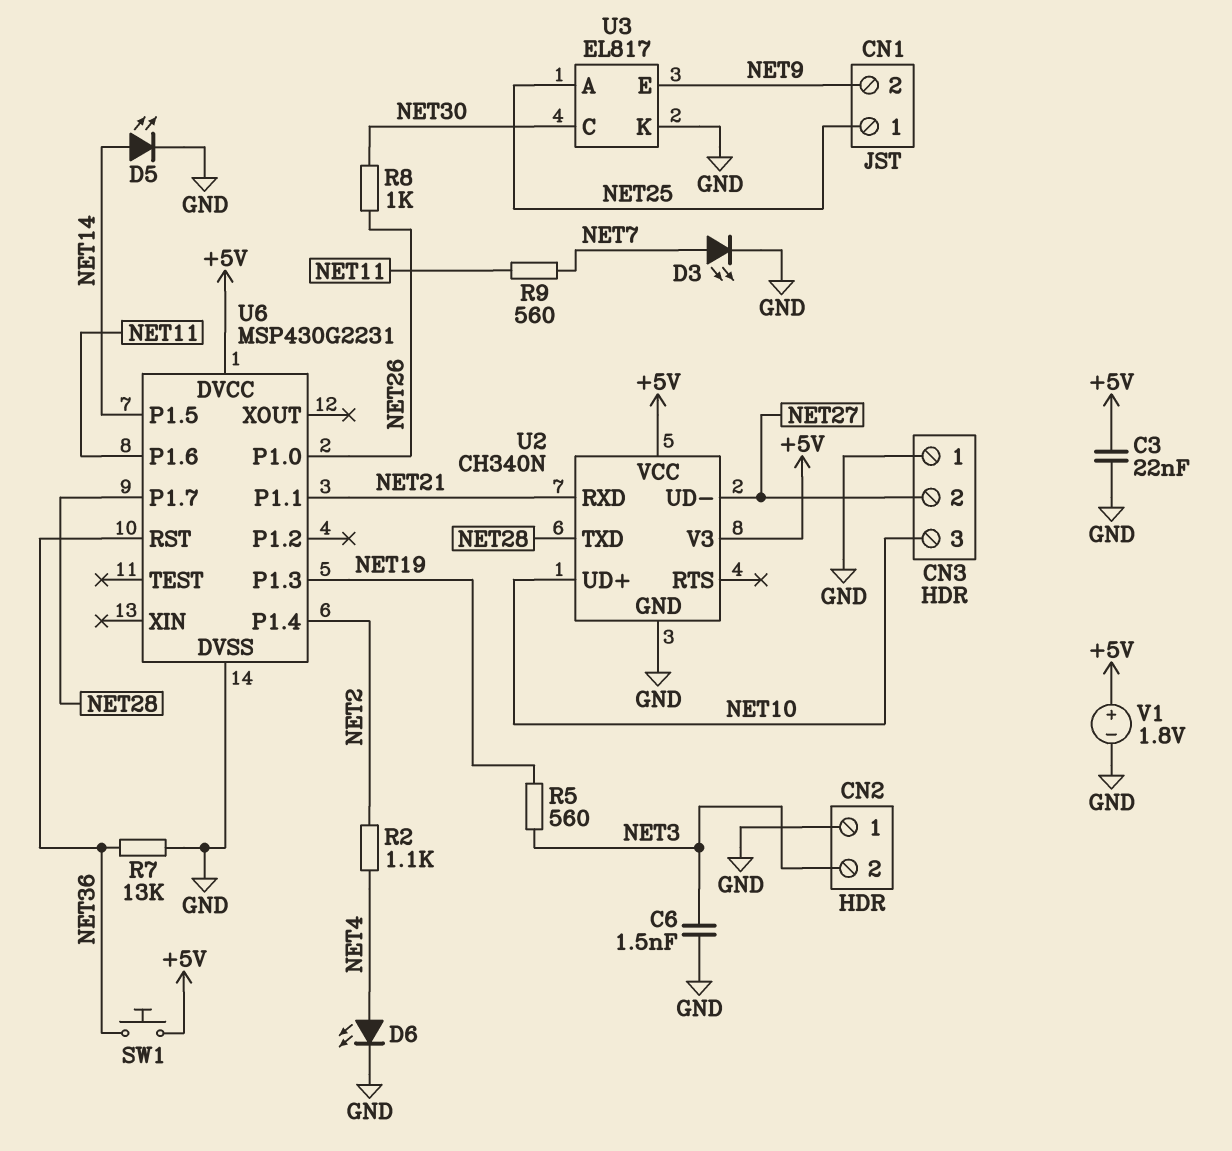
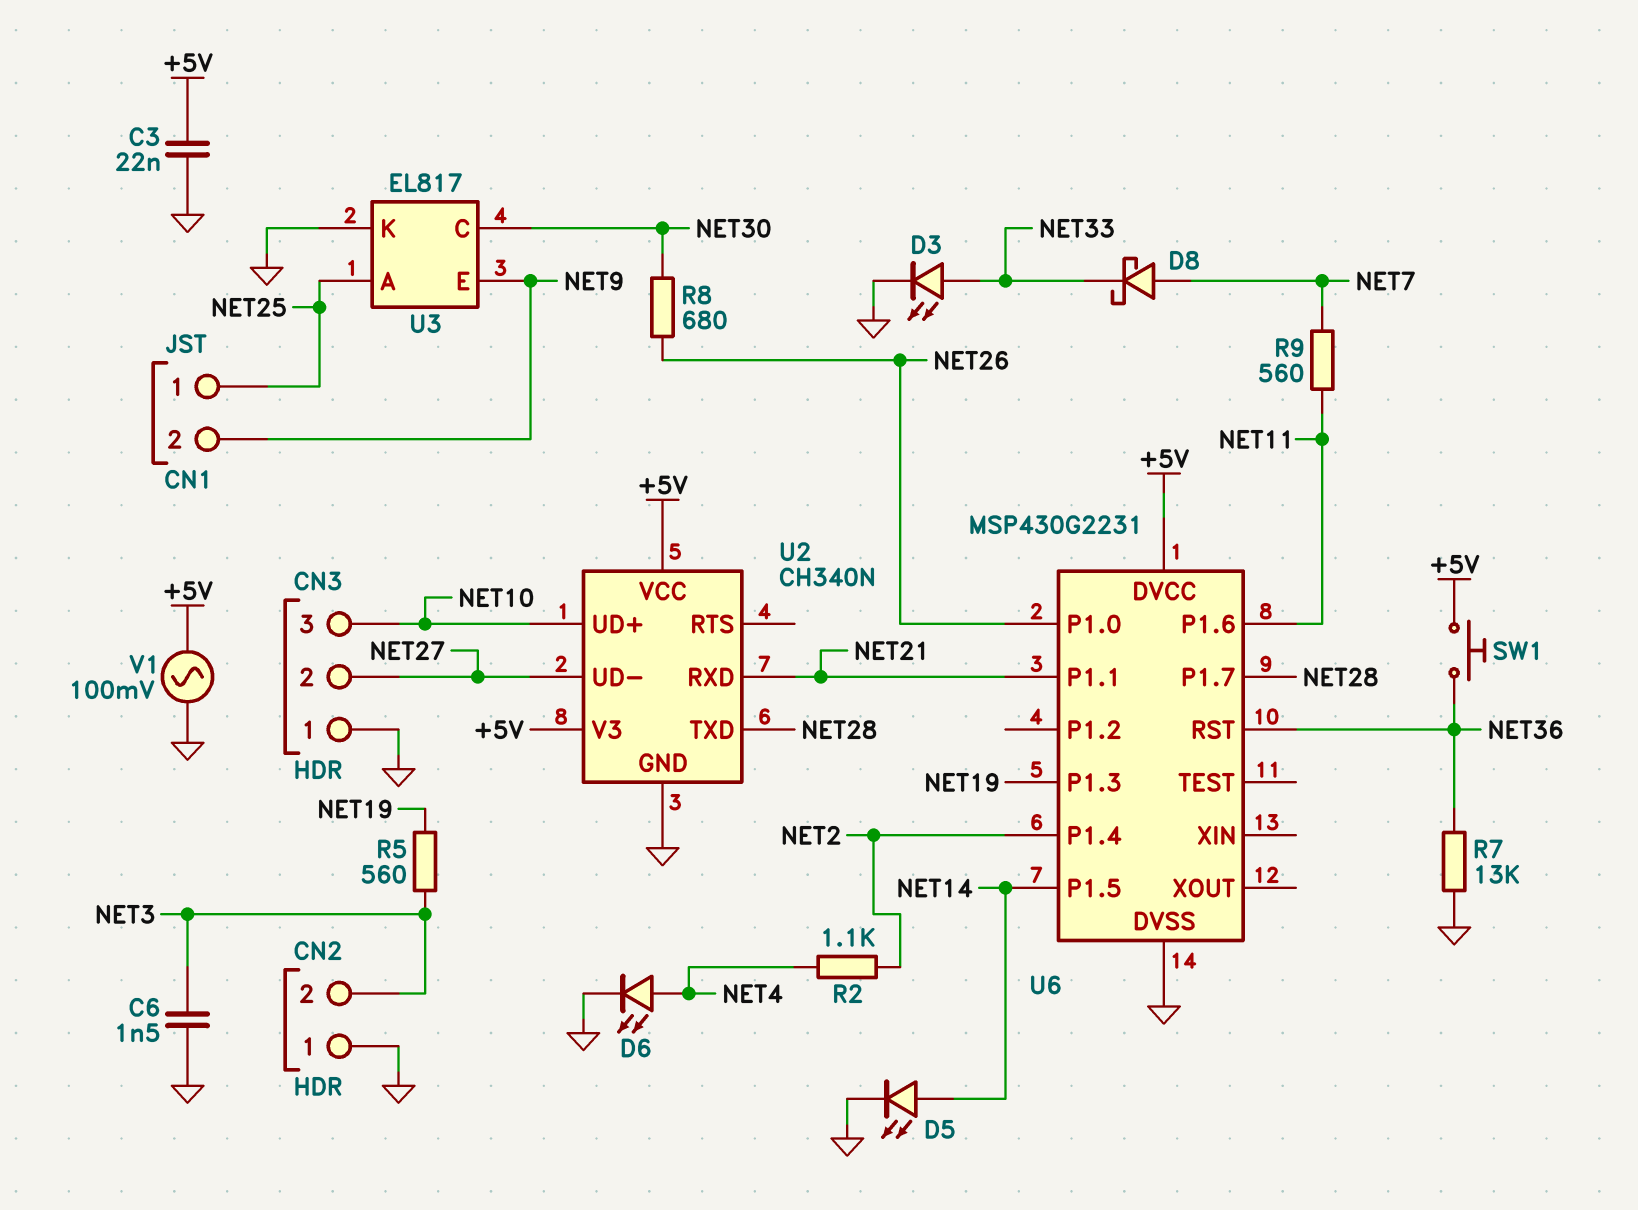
D3: LED (A NET7, K GND) -> LED (A NET33, K GND)
D8: none -> schottky (A NET7, K NET33)
R8: 1k (NET26, NET30) -> 680 (NET26, NET30)
V1: 1.8V (plus +5V, minus GND) -> AC 100mV (+5V, GND)

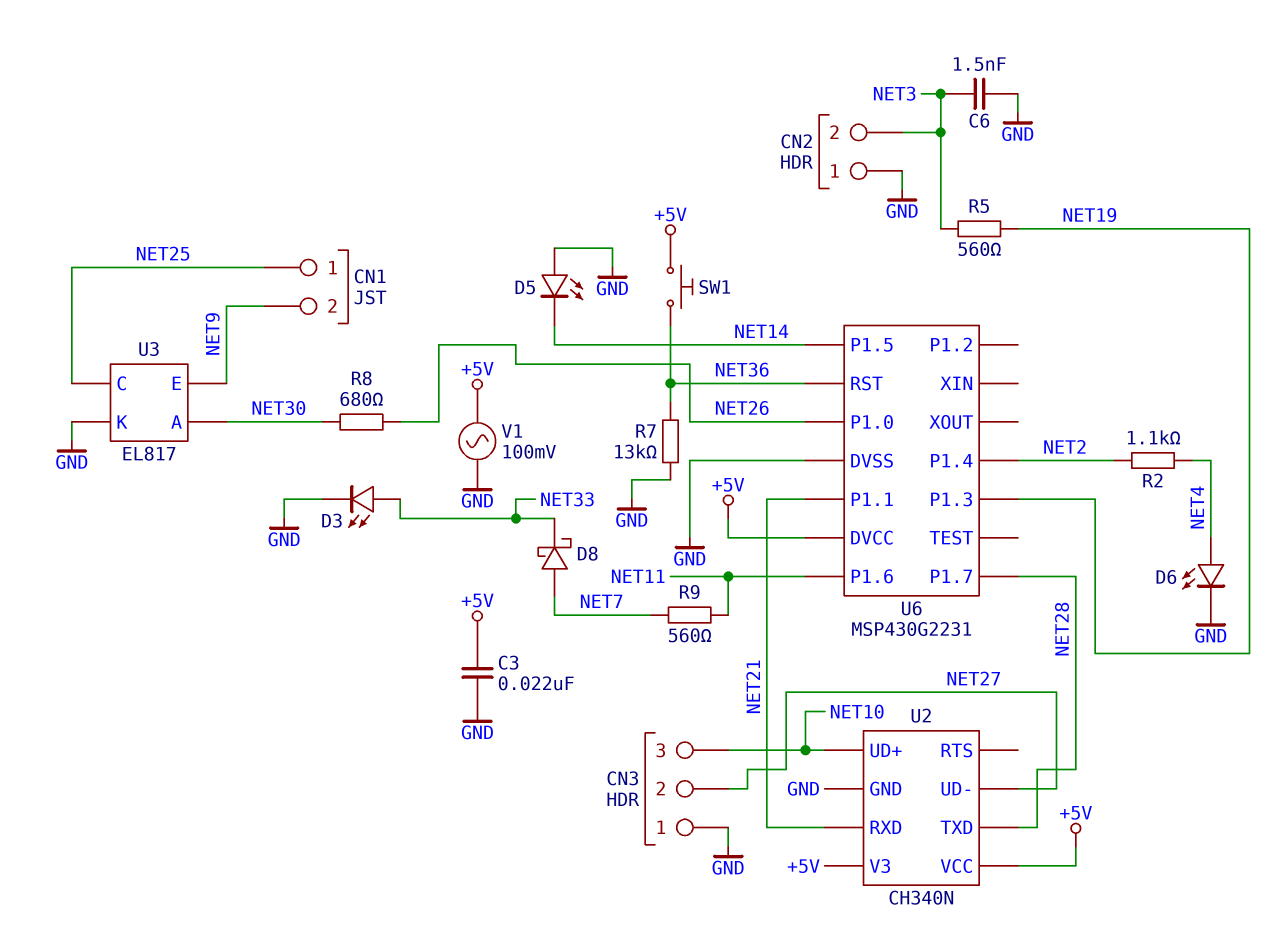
D5: LED (A NET14, K GND) -> LED (A GND, K NET14)
U3 pin A: NET25 -> NET30
U3 pin C: NET30 -> NET25

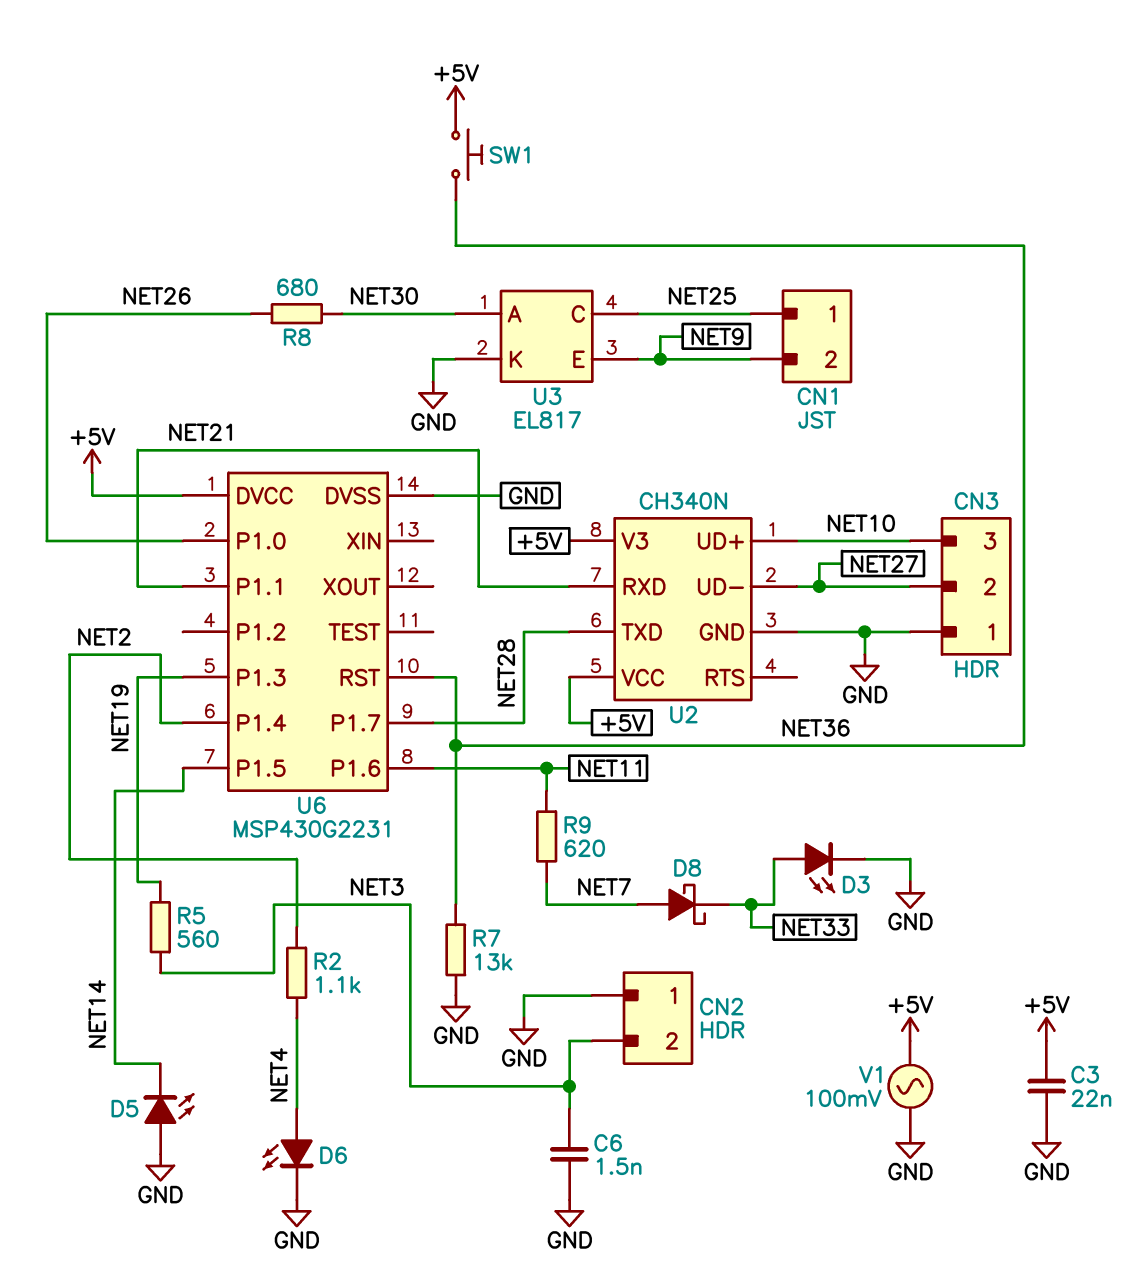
R9: 560 (NET7, NET11) -> 620 (NET7, NET11)

